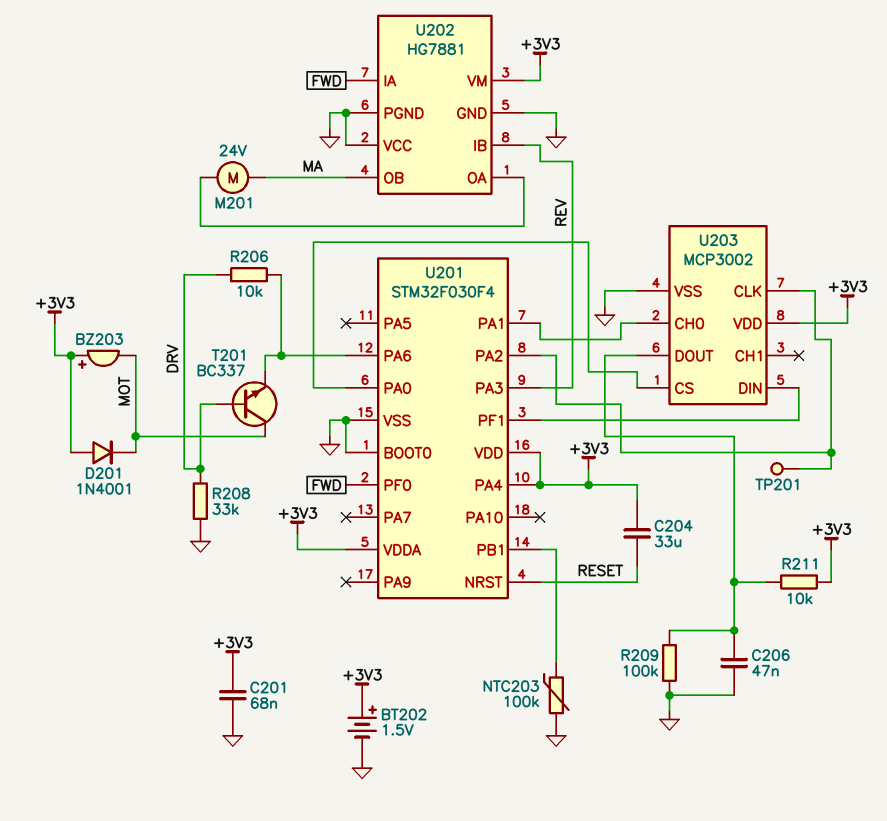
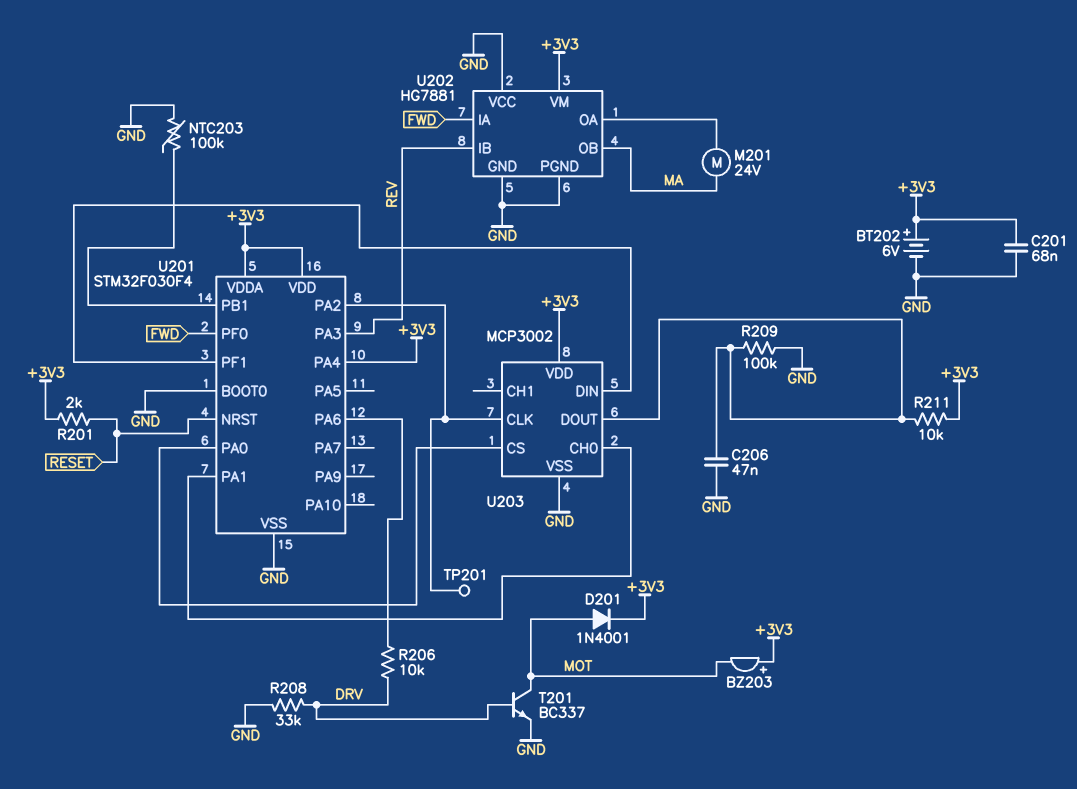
BT202: 1.5V (plus +3V3, minus GND) -> 6V (plus +3V3, minus GND)
C204: 33uF (+3V3, RESET) -> none
D201: diode 1N4001 (A +3V3, K MOT) -> diode 1N4001 (A MOT, K +3V3)
R201: none -> 2k (+3V3, RESET)
T201: NPN BC337 (B DRV, C MOT, E U201/PA6) -> NPN BC337 (B DRV, C MOT, E GND)

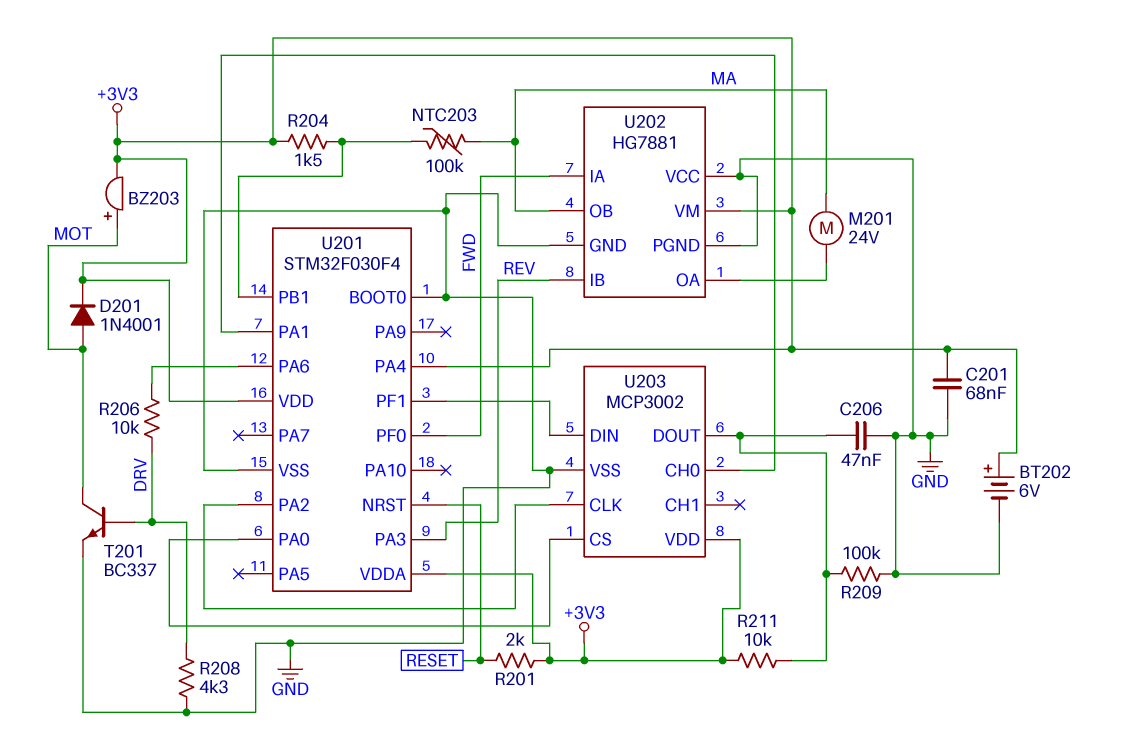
BZ203: buzzer (plus +3V3, minus MOT) -> buzzer (plus MOT, minus +3V3)
NTC203: 100k (GND, U201/PB1) -> 100k (MA, U201/PB1)
R204: none -> 1.5k (+3V3, U201/PB1)
R208: 33k (DRV, GND) -> 4.3k (DRV, GND)
TP201: test point (U201/PA2) -> none

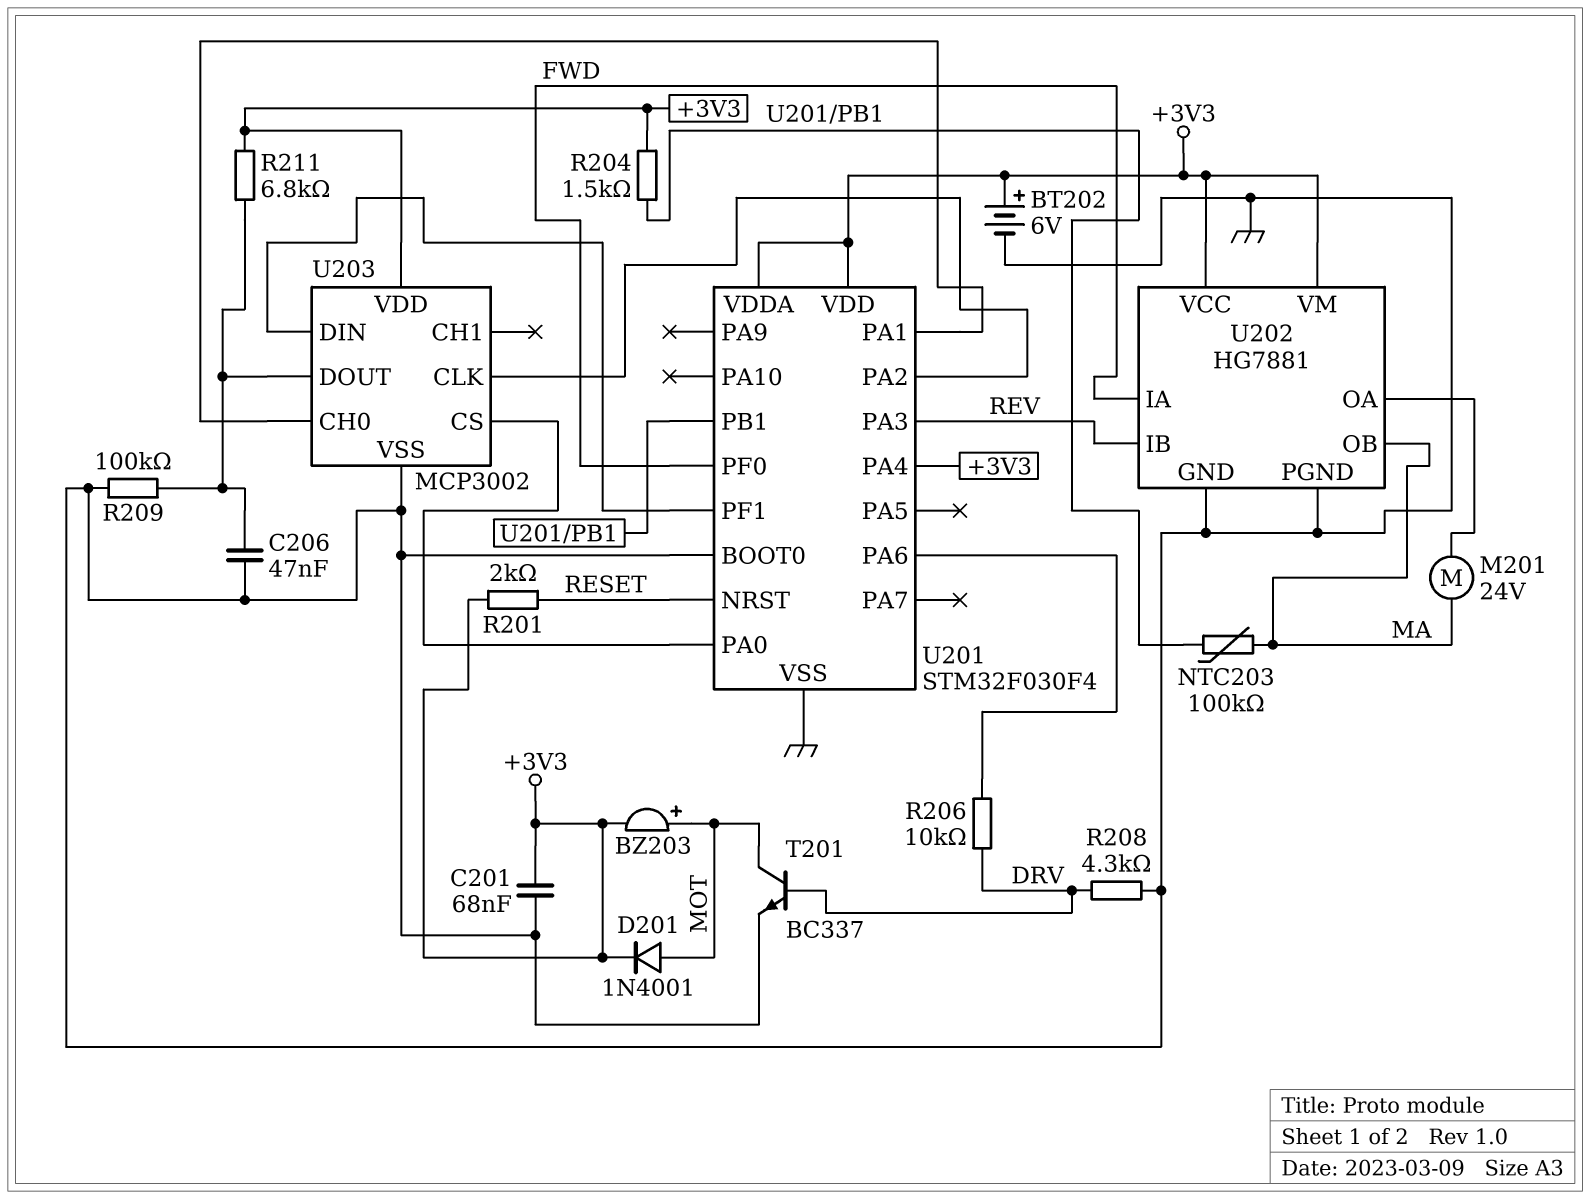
R211: 10k (+3V3, U203/DOUT) -> 6.8k (+3V3, U203/DOUT)
U202 pin VCC: GND -> +3V3

